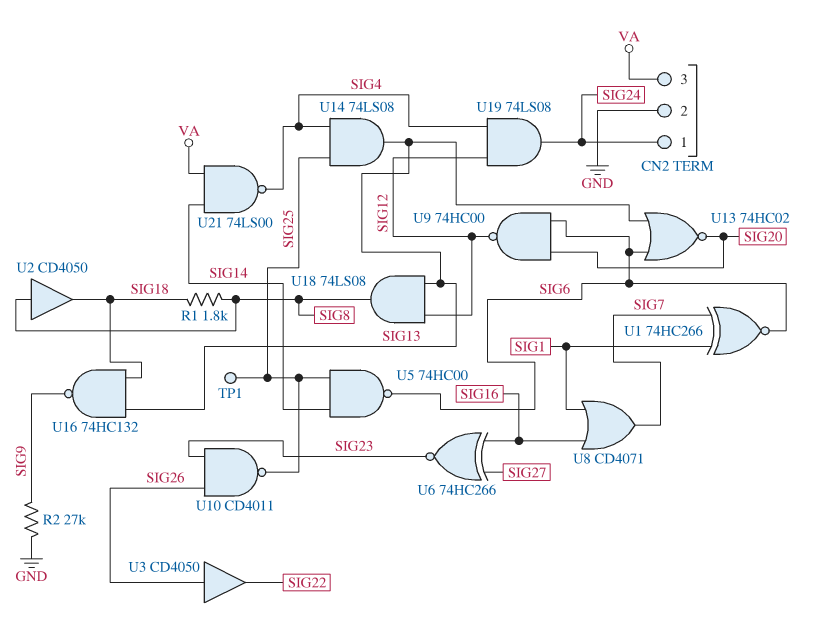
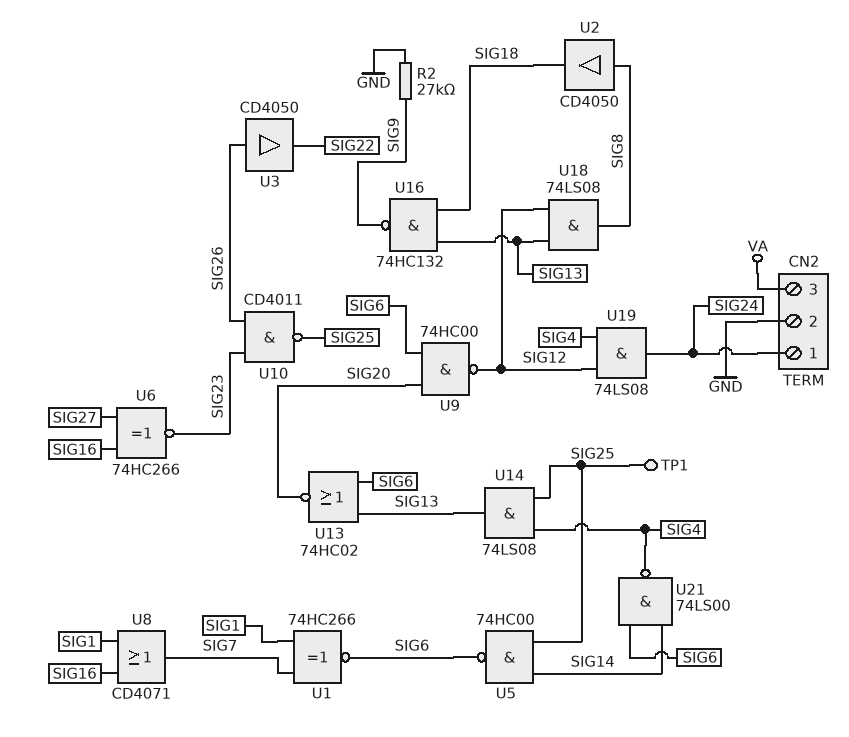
R1: 1.8k (SIG8, SIG18) -> none
U21: NAND 74LS00 (in SIG14, in VA, out SIG4) -> NAND 74LS00 (in SIG6, in SIG14, out SIG4)

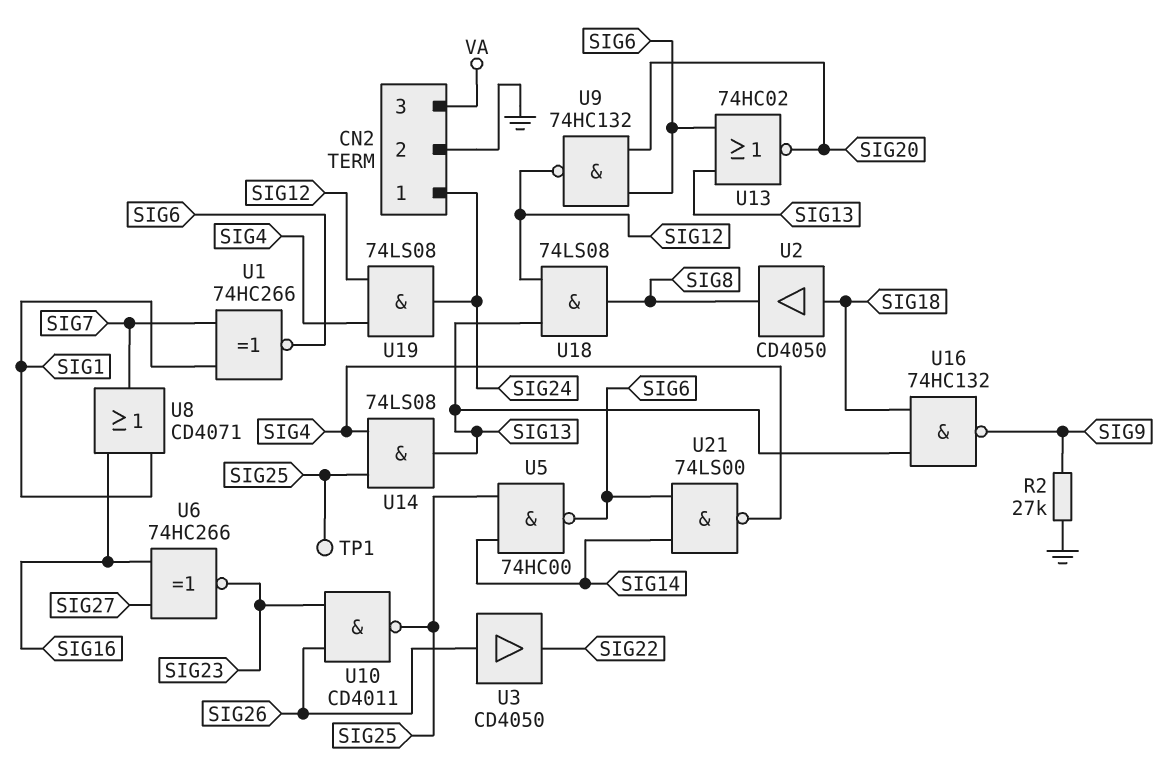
U2: buffer CD4050 (in SIG8, out SIG18) -> buffer CD4050 (in SIG18, out SIG8)
U9: NAND 74HC00 (in SIG6, in SIG20, out SIG12) -> NAND 74HC132 (in SIG6, in SIG20, out SIG12)

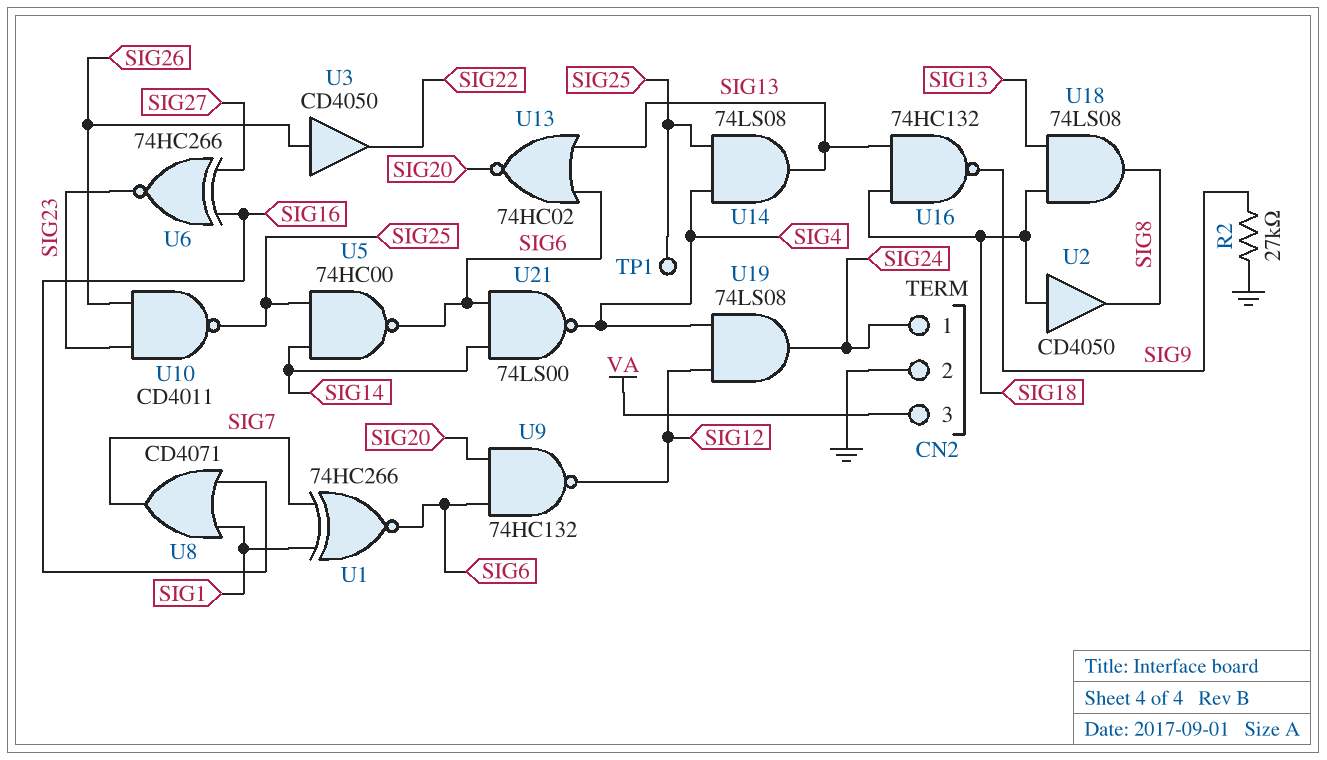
U18: AND 74LS08 (in SIG12, in SIG13, out SIG8) -> AND 74LS08 (in SIG13, in SIG18, out SIG8)

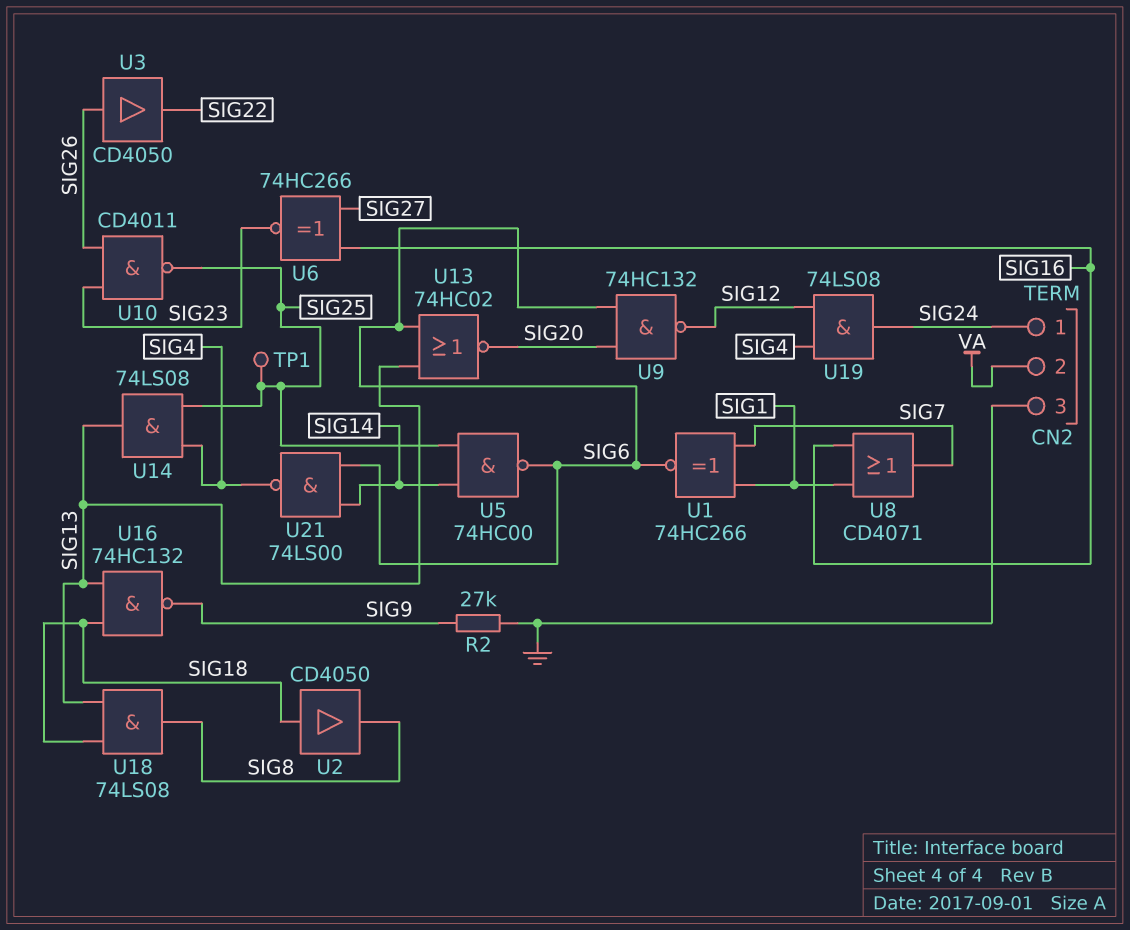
CN2 pin 2: GND -> VA
CN2 pin 3: VA -> GND

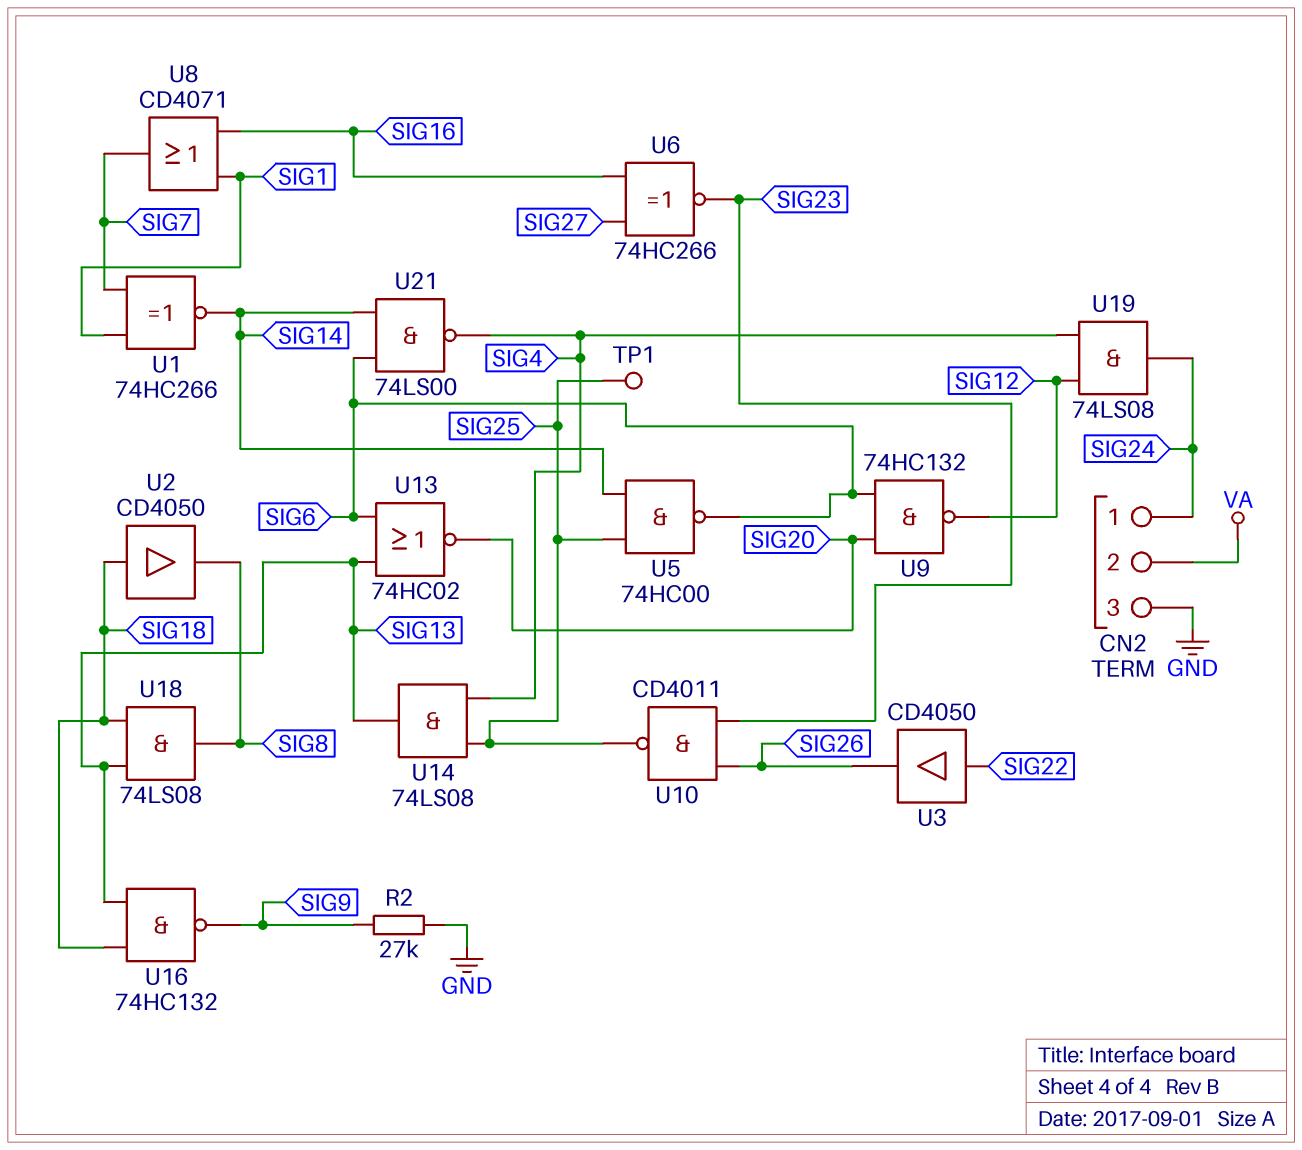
U1: XNOR 74HC266 (in SIG1, in SIG7, out SIG6) -> XNOR 74HC266 (in SIG1, in SIG7, out SIG14)
U3: buffer CD4050 (in SIG26, out SIG22) -> buffer CD4050 (in SIG22, out SIG26)

